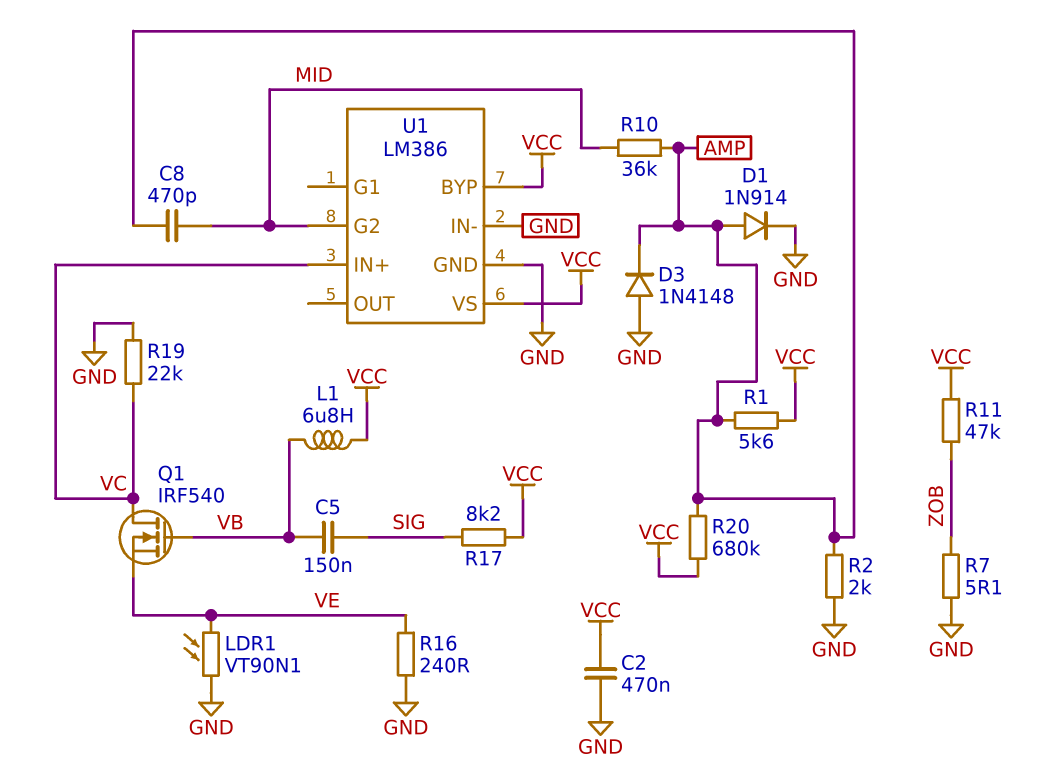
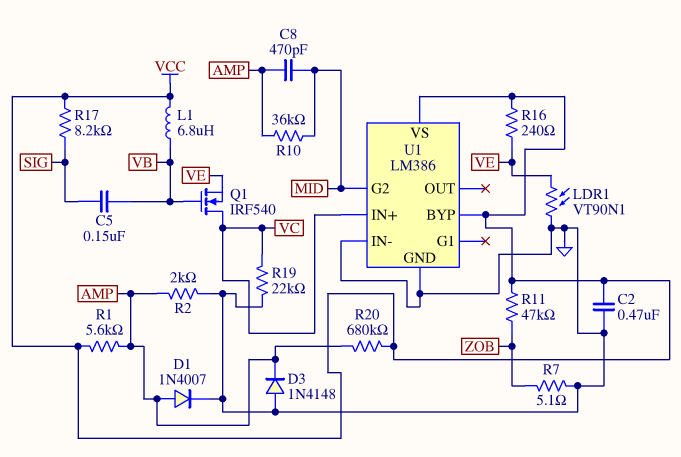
D1: diode 1N914 (A AMP, K GND) -> diode 1N4007 (A AMP, K GND)
R16: 240 (GND, VE) -> 240 (VCC, VE)

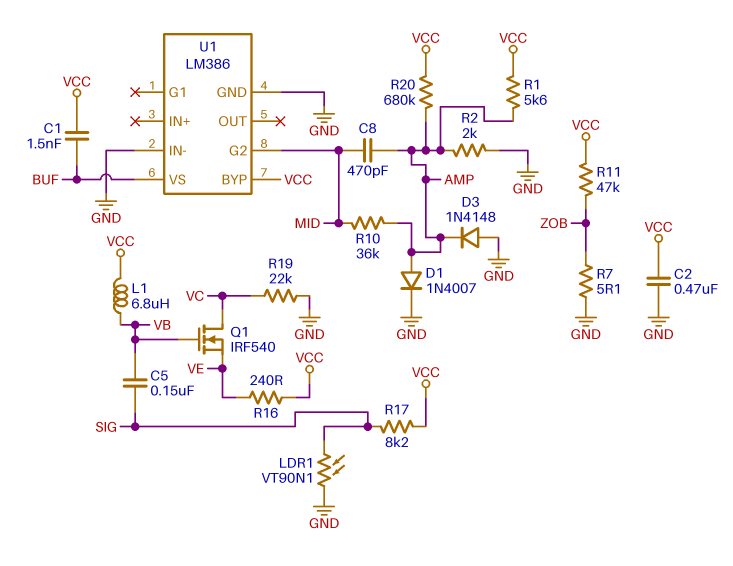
C1: none -> 1.5nF (BUF, VCC)
LDR1: VT90N1 (GND, VE) -> VT90N1 (GND, SIG)
U1 pin IN+: VC -> none
U1 pin VS: VCC -> BUF

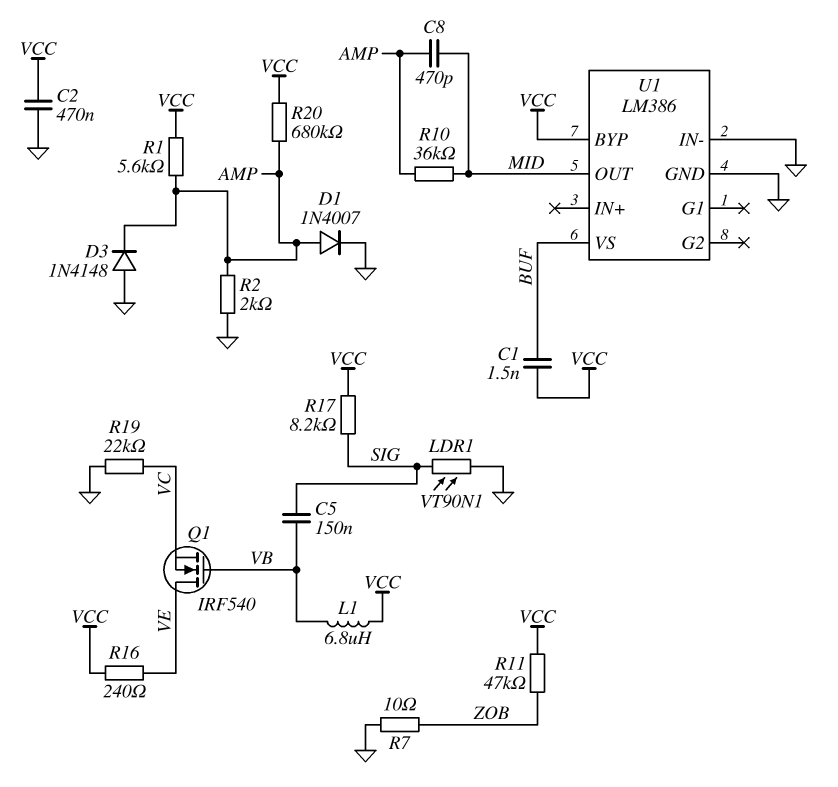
Q1: NMOS IRF540 (G VB, D VC, S VE) -> NMOS IRF540 (G VB, D VE, S VC)
R7: 5.1 (GND, ZOB) -> 10 (GND, ZOB)
U1 pin G2: MID -> none
U1 pin OUT: none -> MID

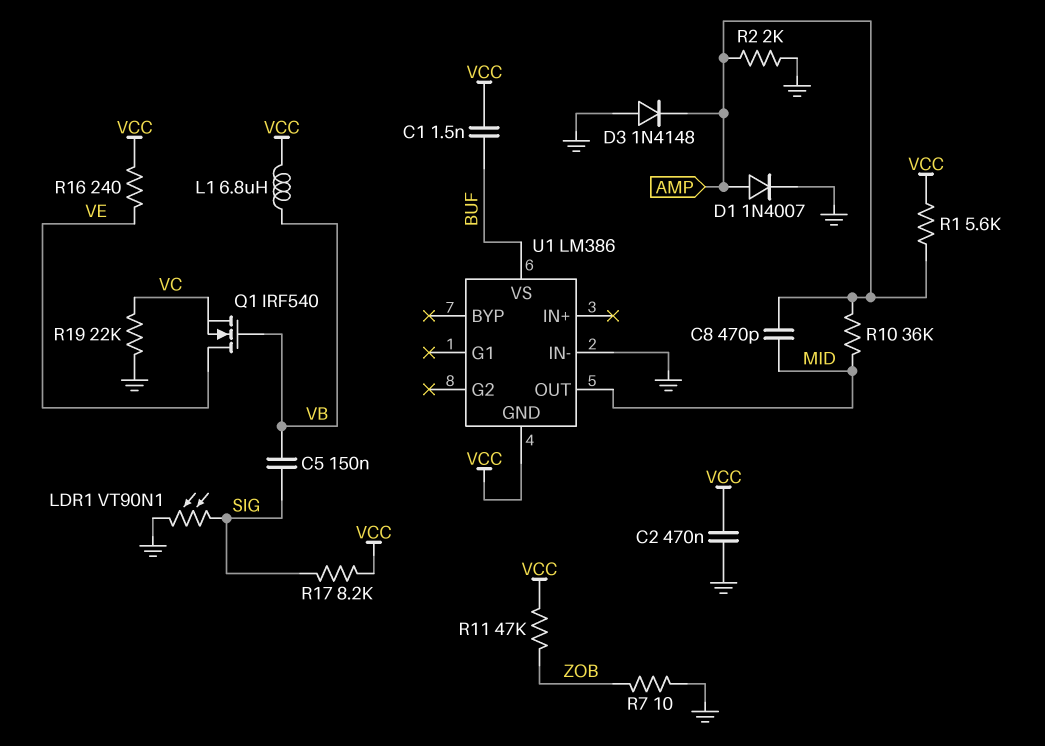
R20: 680k (AMP, VCC) -> none
U1 pin BYP: VCC -> none
U1 pin GND: GND -> VCC

